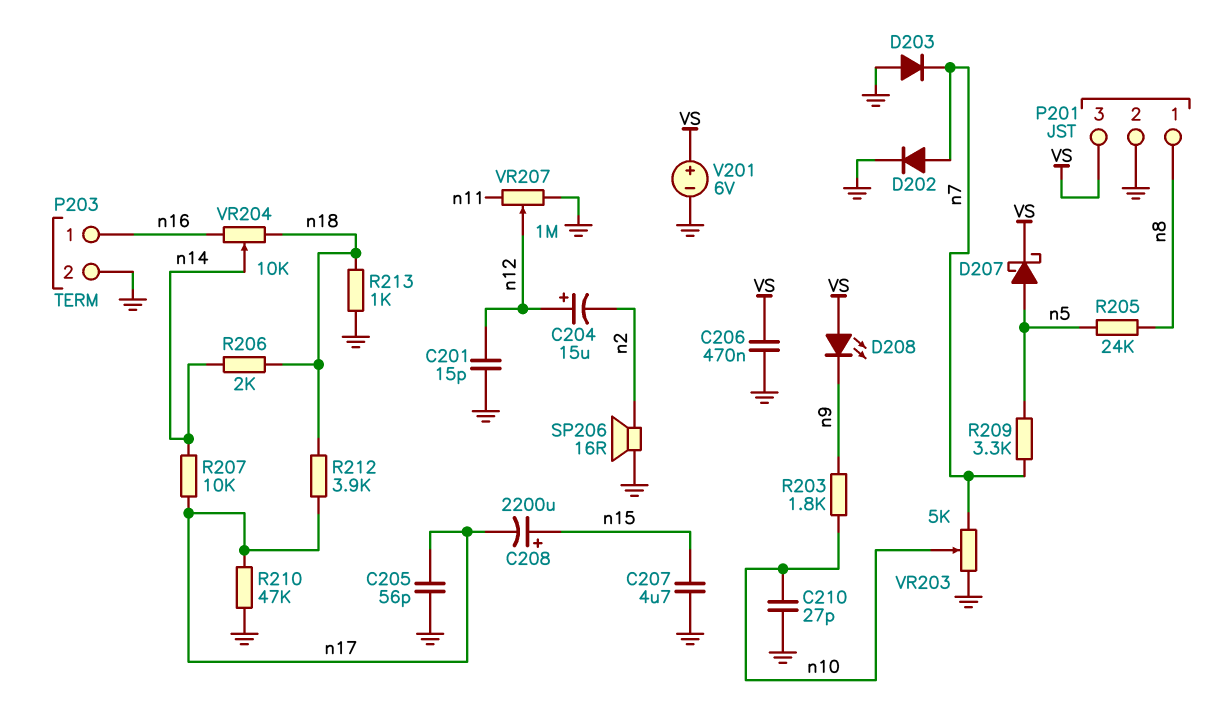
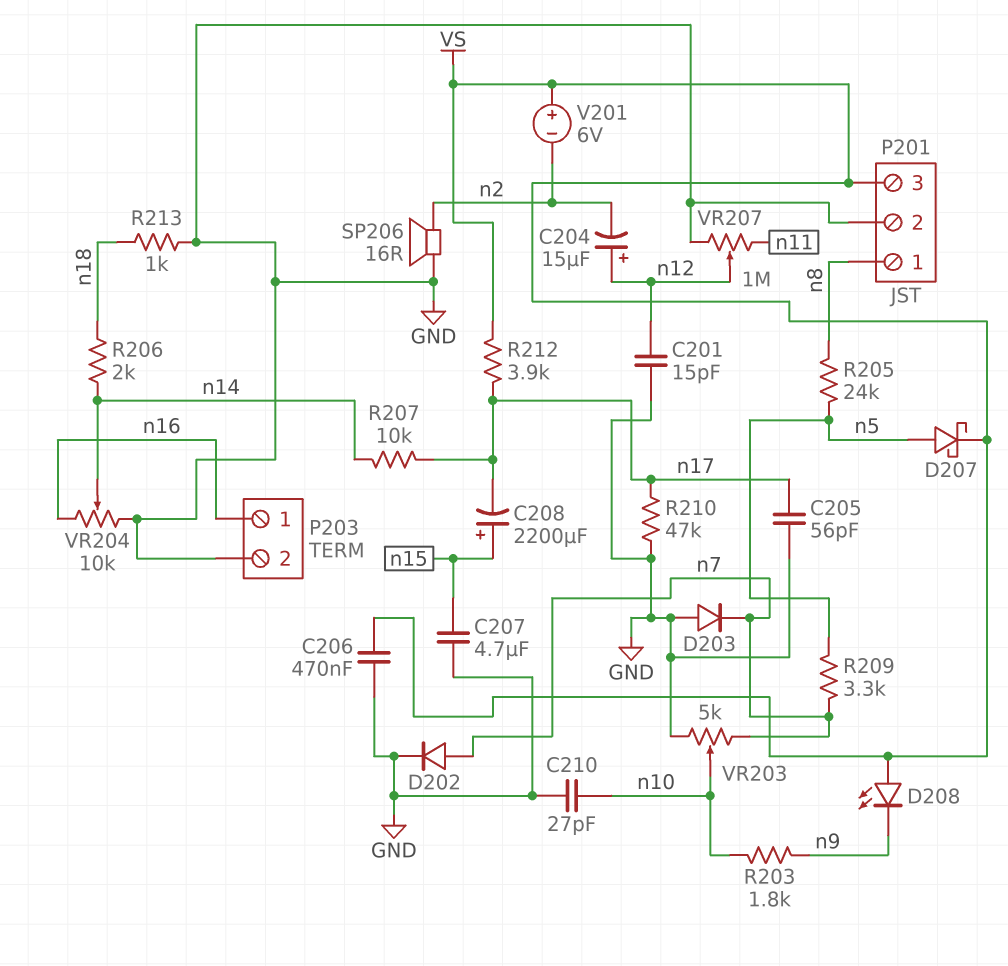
R212: 3.9k (n17, n18) -> 3.9k (VS, n17)
V201: 6V (plus VS, minus GND) -> 6V (plus VS, minus n2)
VR204: 10k (n16, n18, wiper n14) -> 10k (GND, n16, wiper n14)

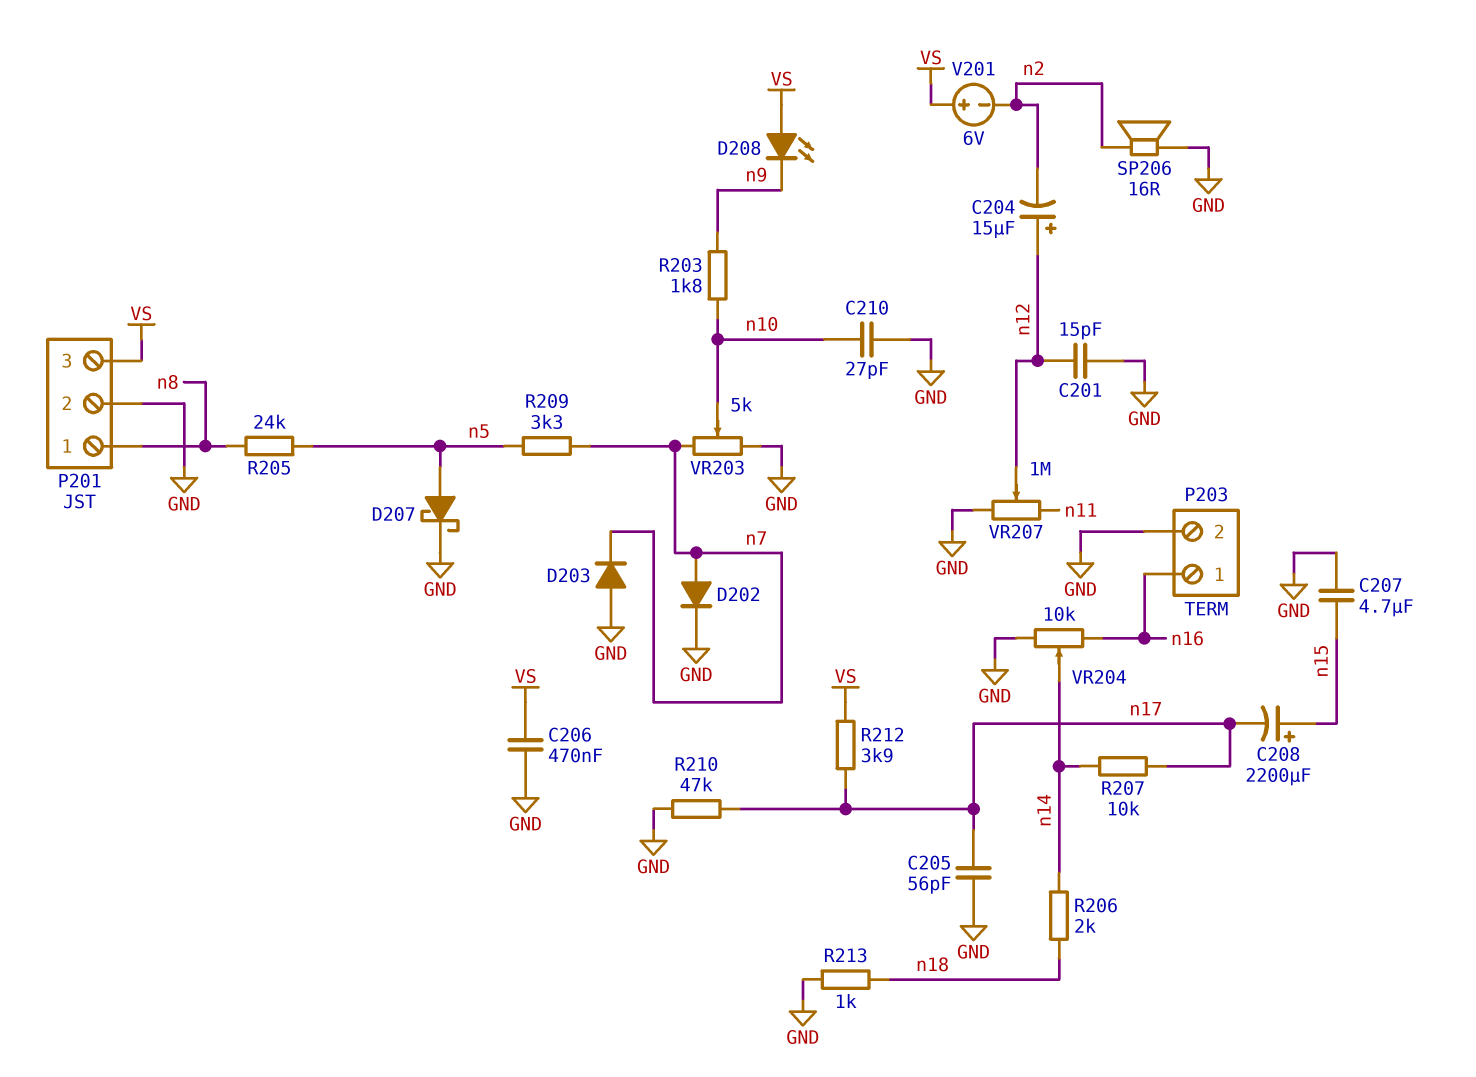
D207: schottky (A n5, K VS) -> schottky (A n5, K GND)

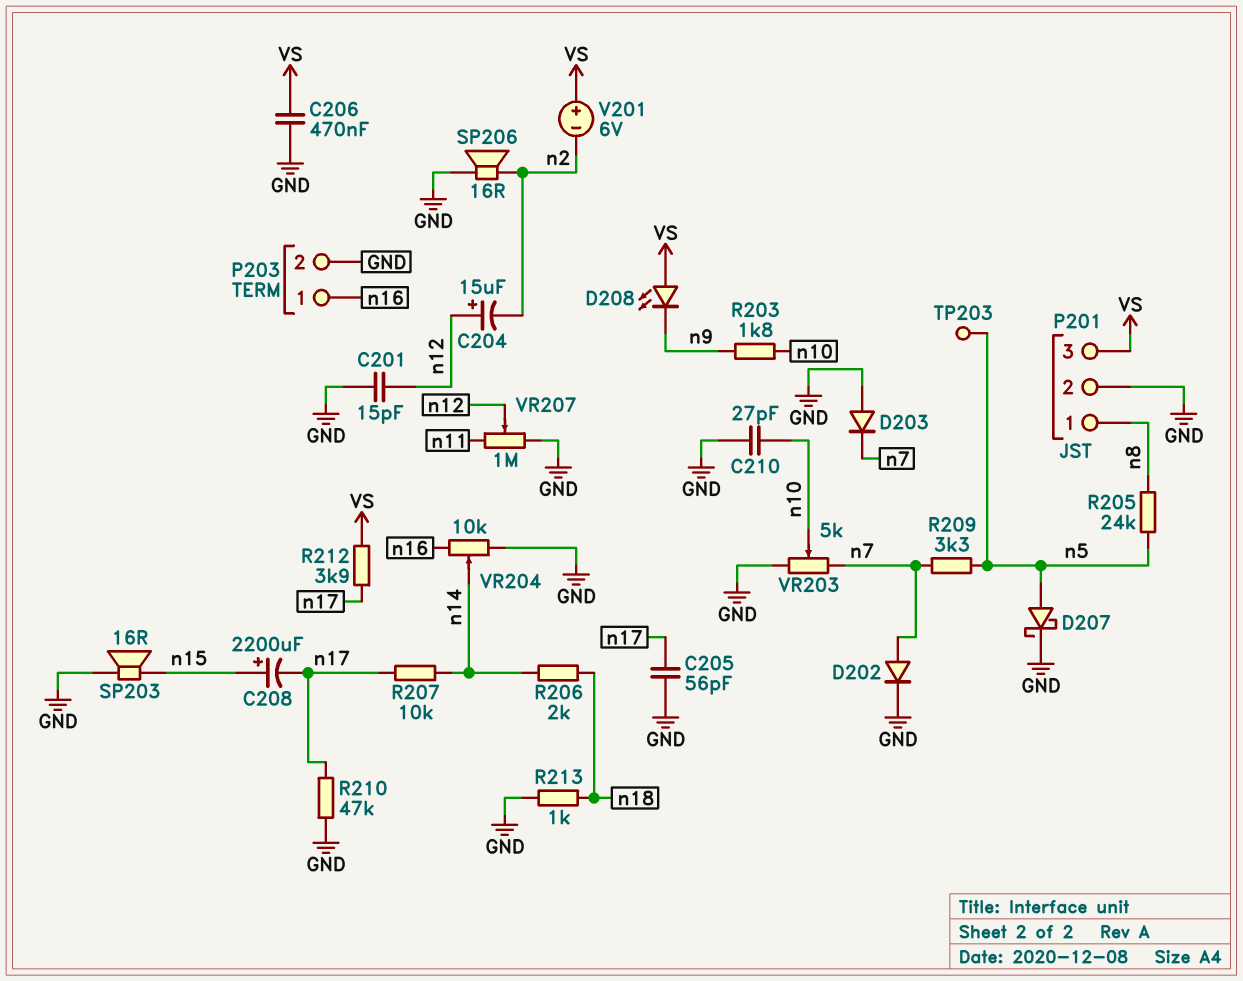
C207: 4.7uF (GND, n15) -> none
SP203: none -> speaker 16R (GND, n15)
TP203: none -> test point (n5)

